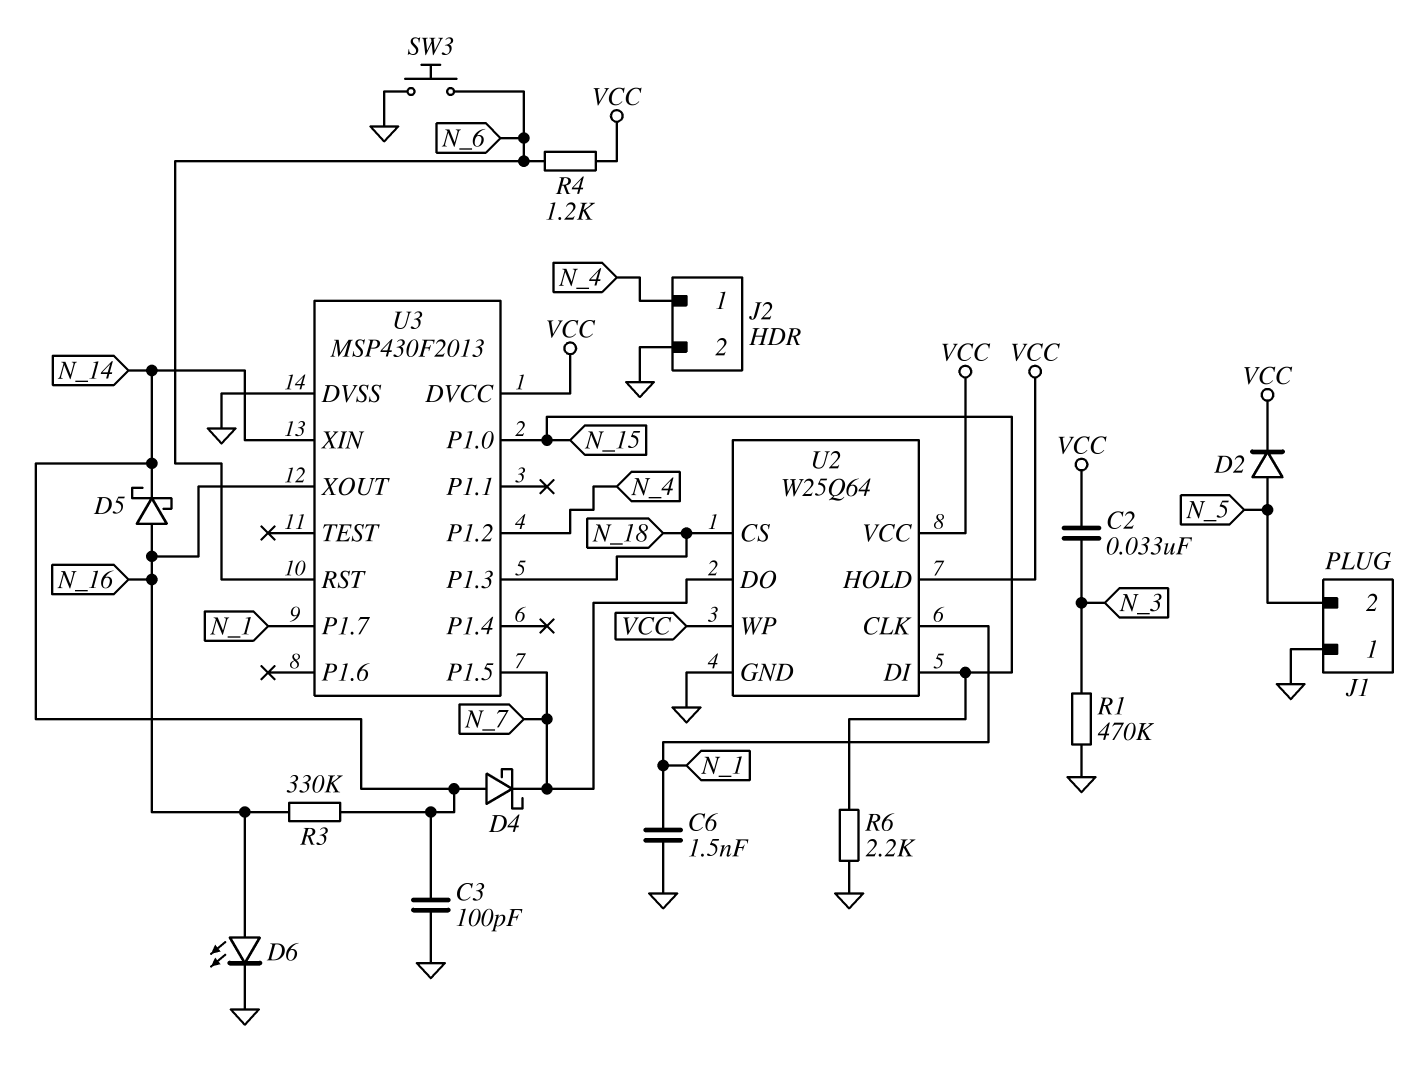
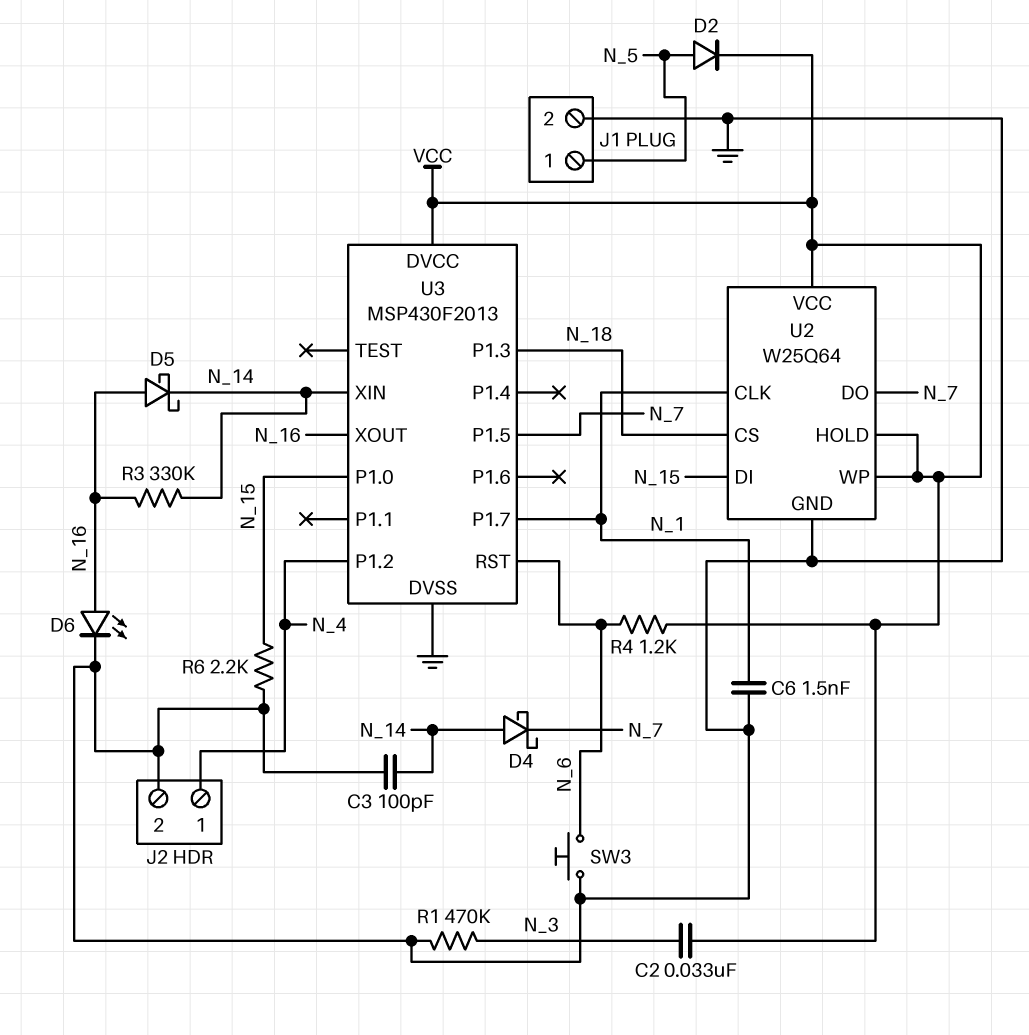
J1 pin 1: GND -> N_5
J1 pin 2: N_5 -> GND

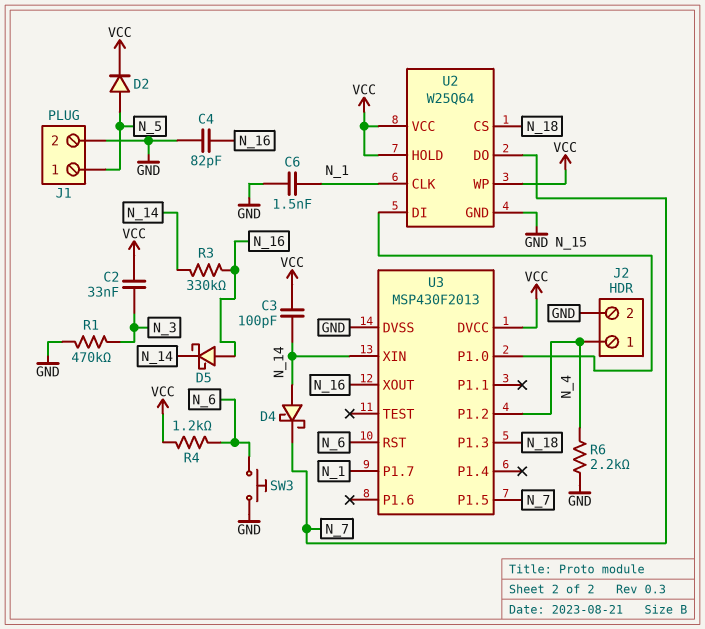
C3: 100pF (GND, N_14) -> 100pF (N_14, VCC)
C4: none -> 82pF (GND, N_16)
D6: LED (A N_16, K GND) -> none
R6: 2.2k (GND, N_15) -> 2.2k (GND, N_4)

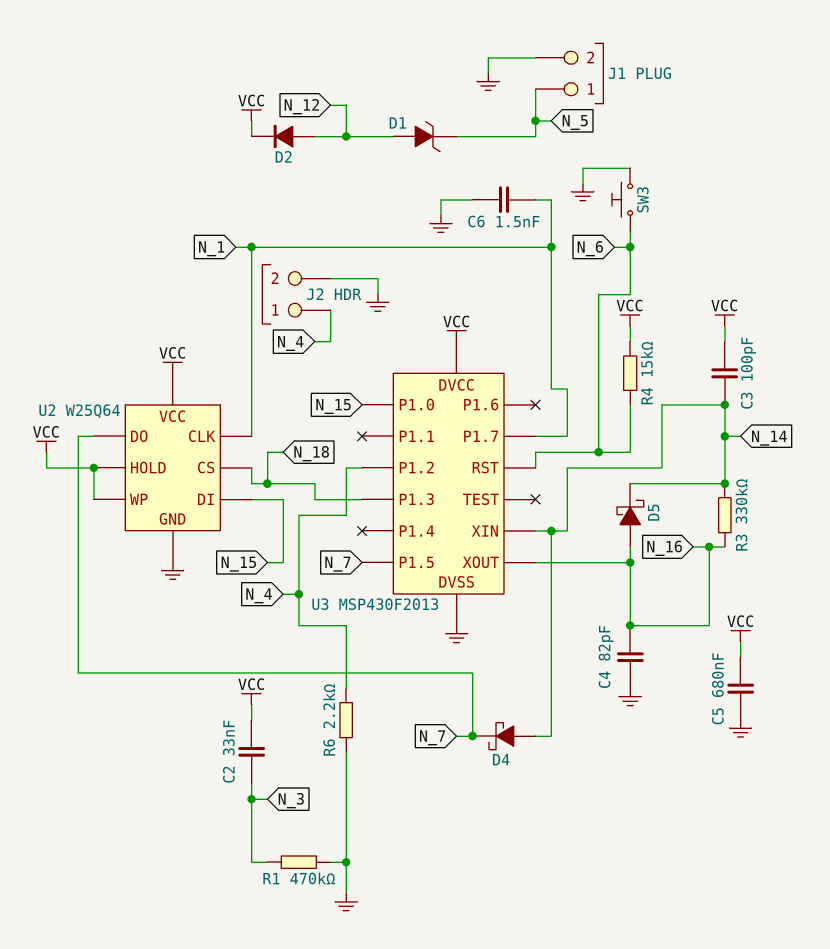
C5: none -> 680nF (GND, VCC)
D1: none -> zener (A N_12, K N_5)
D2: diode (A N_5, K VCC) -> diode (A N_12, K VCC)
R4: 1.2k (N_6, VCC) -> 15k (N_6, VCC)

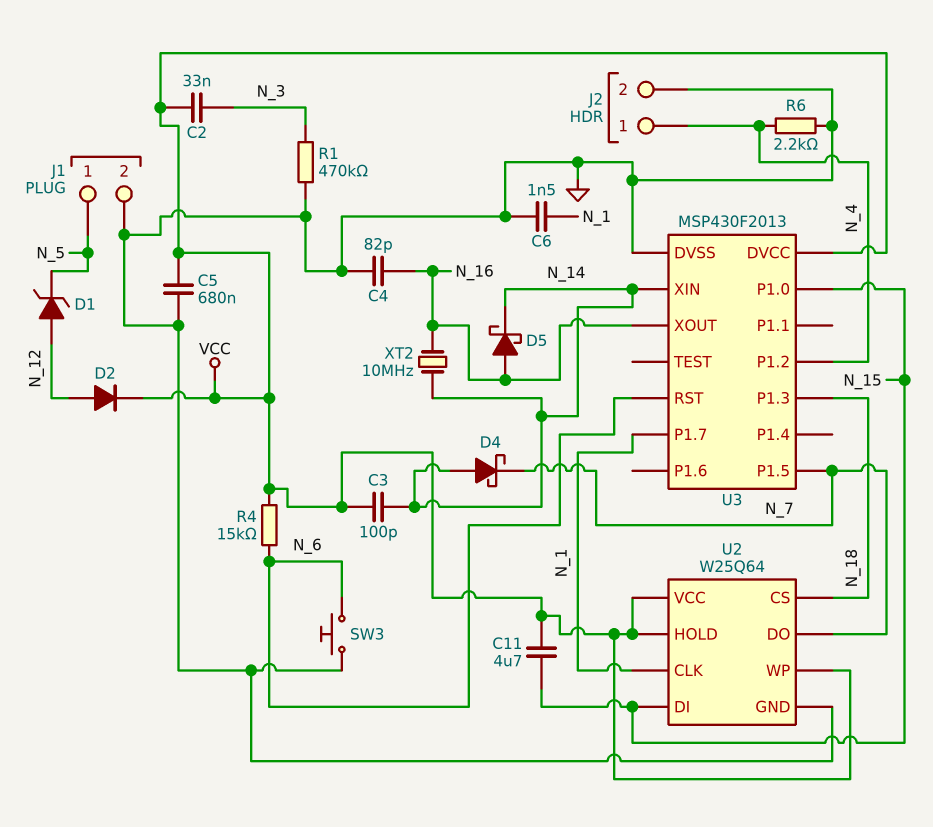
C11: none -> 4.7uF (N_15, VCC)
R3: 330k (N_14, N_16) -> none
XT2: none -> 10MHz (N_14, N_16)

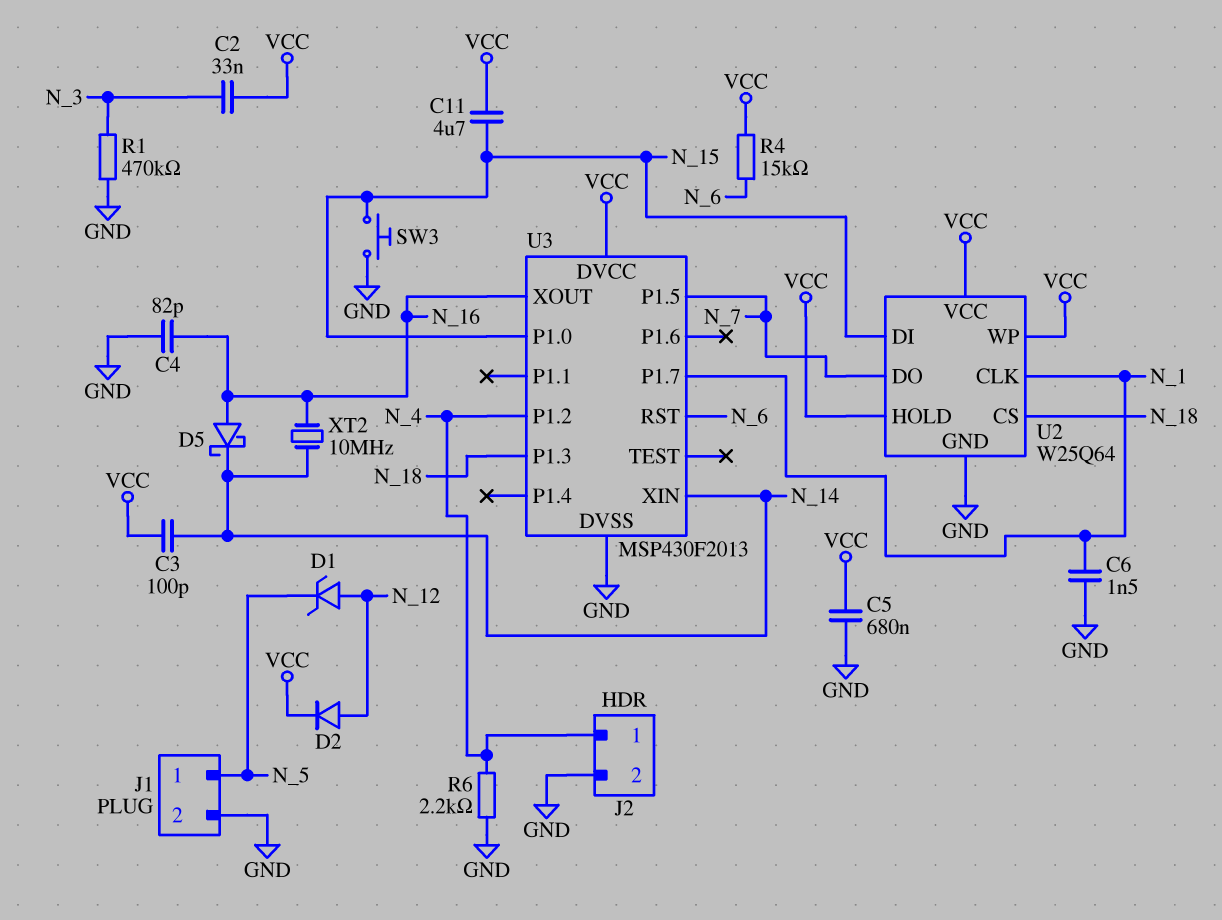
D4: schottky (A N_14, K N_7) -> none
SW3: button (GND, N_6) -> button (GND, N_15)

